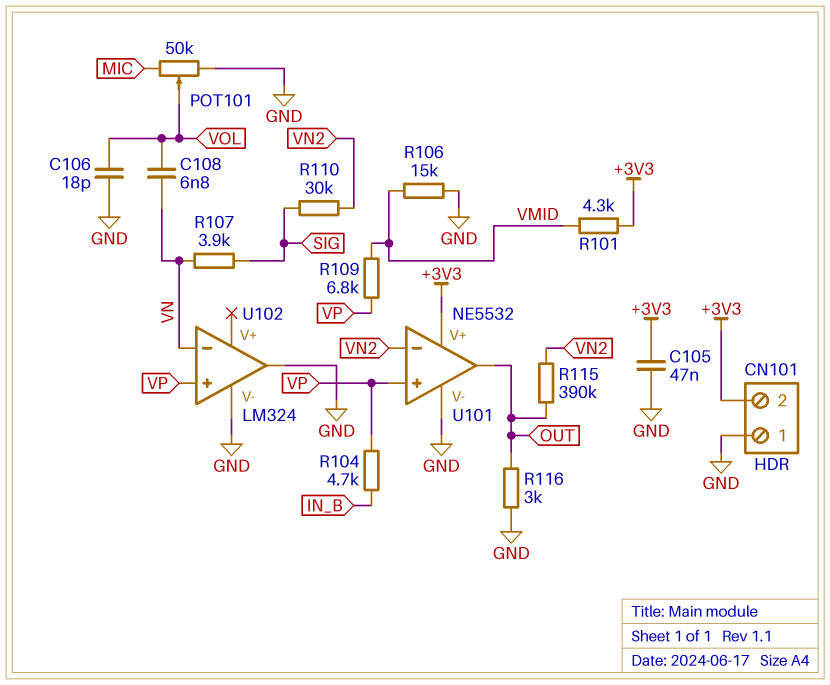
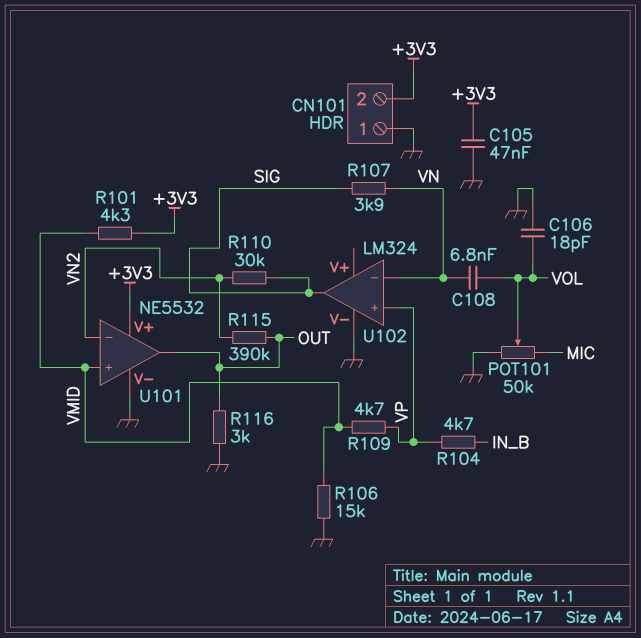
R109: 6.8k (VMID, VP) -> 4.7k (VMID, VP)
U101 pin in+: VP -> VMID
U102 pin out: GND -> SIG

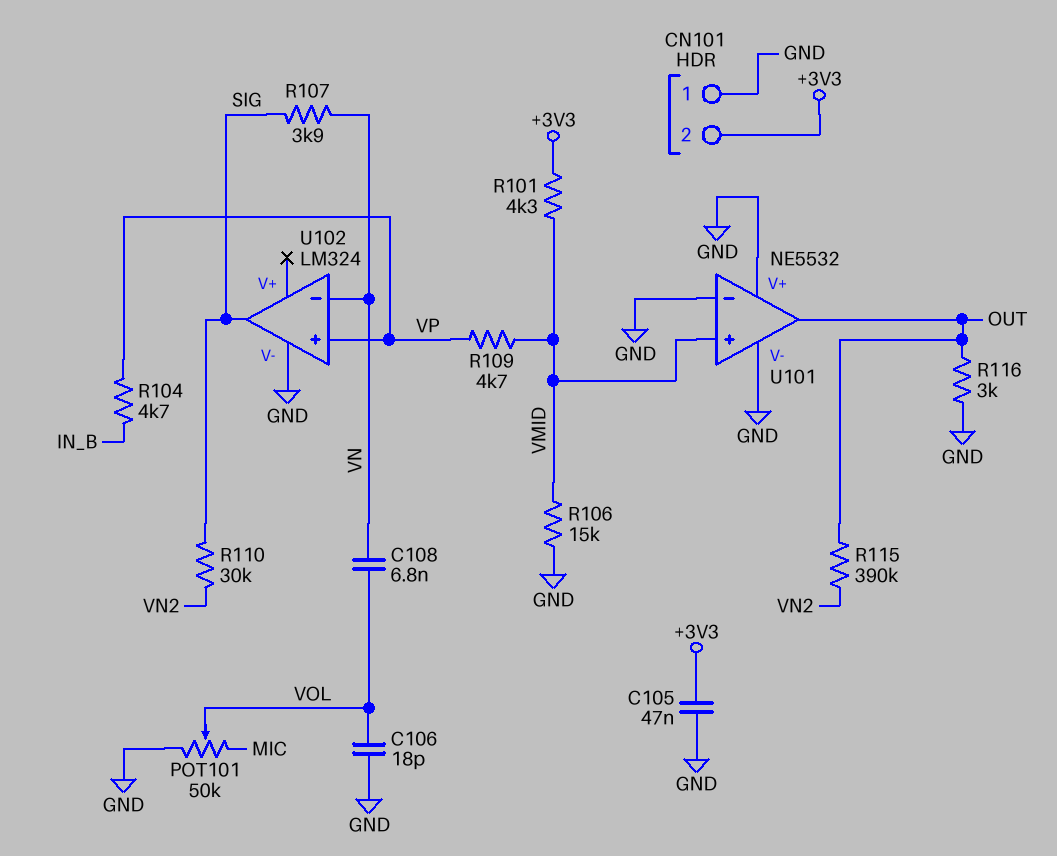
U101 pin V+: +3V3 -> GND
U101 pin in-: VN2 -> GND

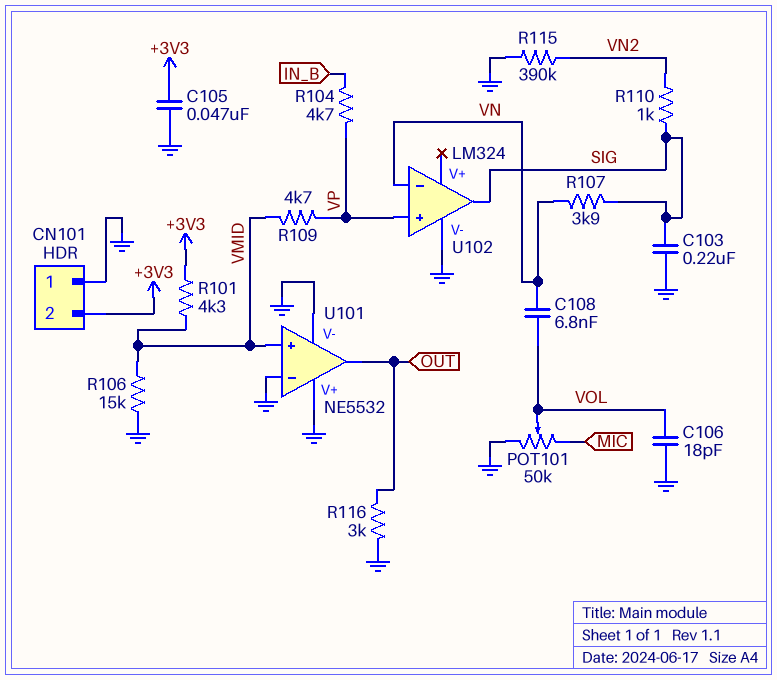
C103: none -> 220nF (GND, SIG)
R110: 30k (SIG, VN2) -> 1k (SIG, VN2)
R115: 390k (OUT, VN2) -> 390k (GND, VN2)

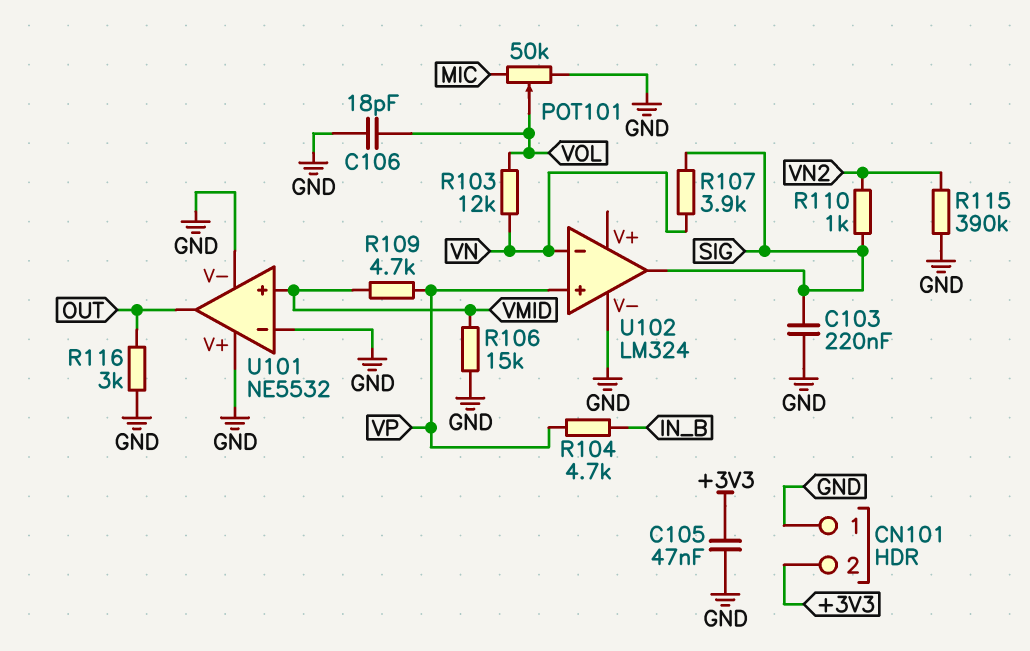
C108: 6.8nF (VN, VOL) -> none
R101: 4.3k (+3V3, VMID) -> none
R103: none -> 12k (VN, VOL)

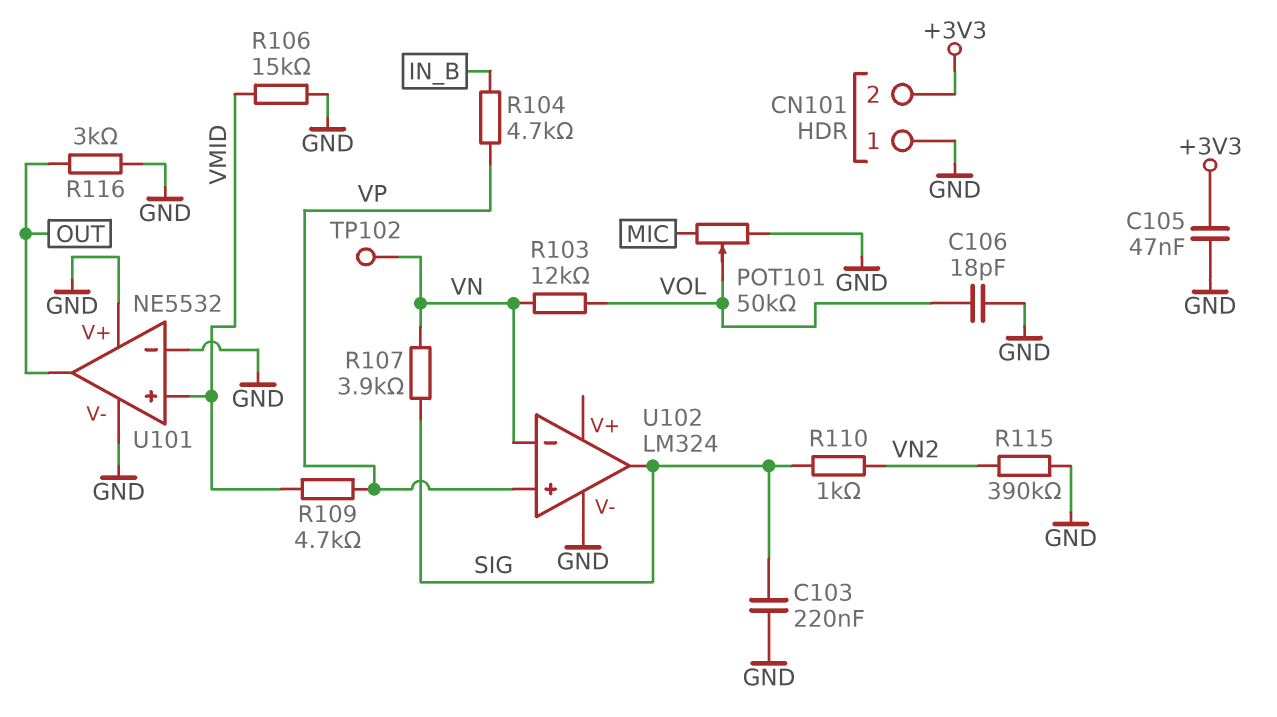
TP102: none -> test point (VN)

